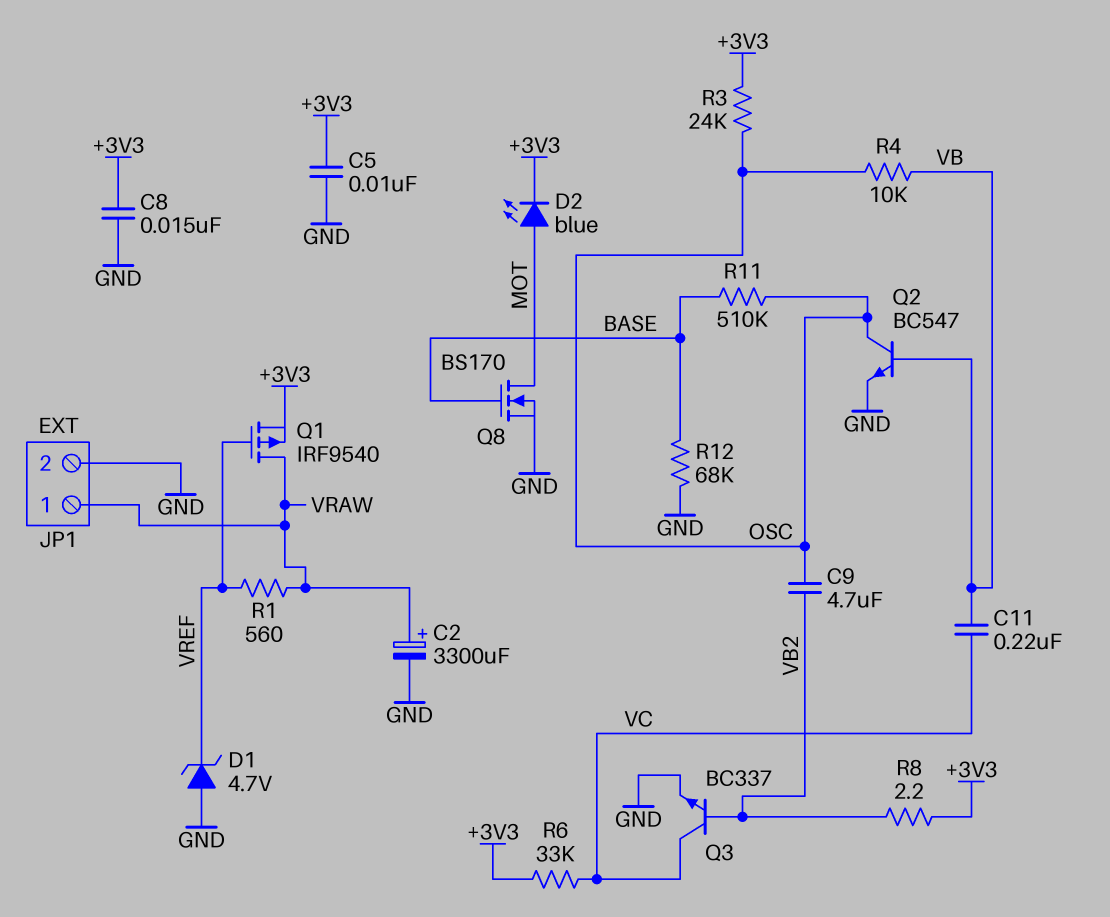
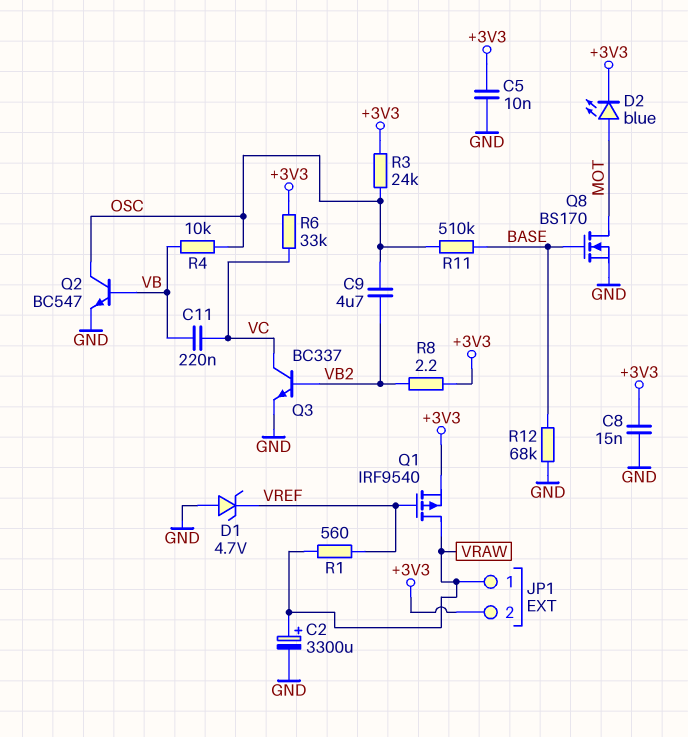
JP1 pin 2: GND -> +3V3

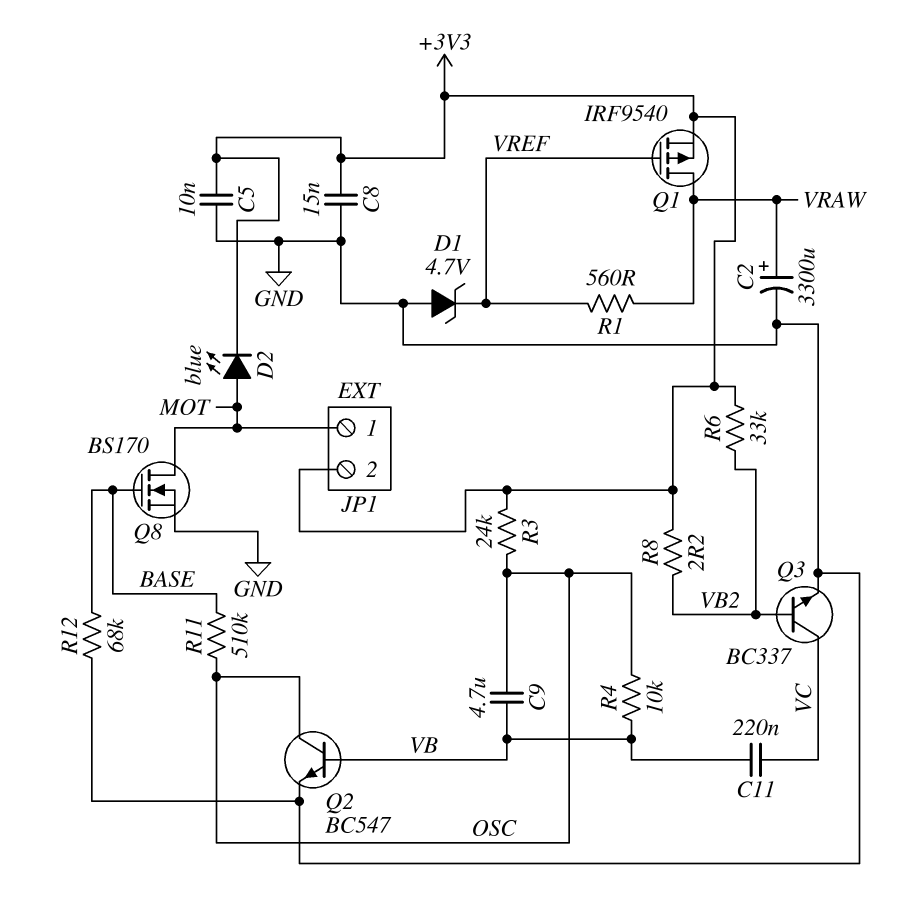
C9: 4.7uF (OSC, VB2) -> 4.7uF (OSC, VB)
JP1 pin 1: VRAW -> MOT
R6: 33k (+3V3, VC) -> 33k (+3V3, VB2)

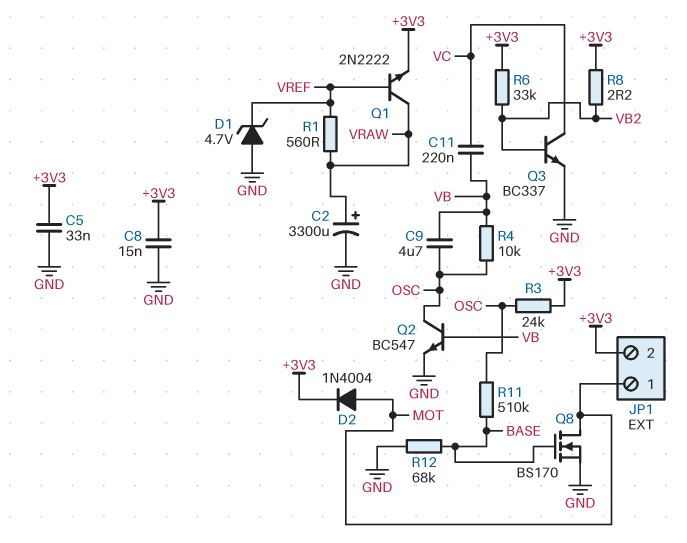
C5: 10nF (+3V3, GND) -> 33nF (+3V3, GND)
D2: LED blue (A MOT, K +3V3) -> diode 1N4004 (A MOT, K +3V3)
Q1: PMOS IRF9540 (G VREF, D VRAW, S +3V3) -> NPN 2N2222 (B VREF, C VRAW, E +3V3)

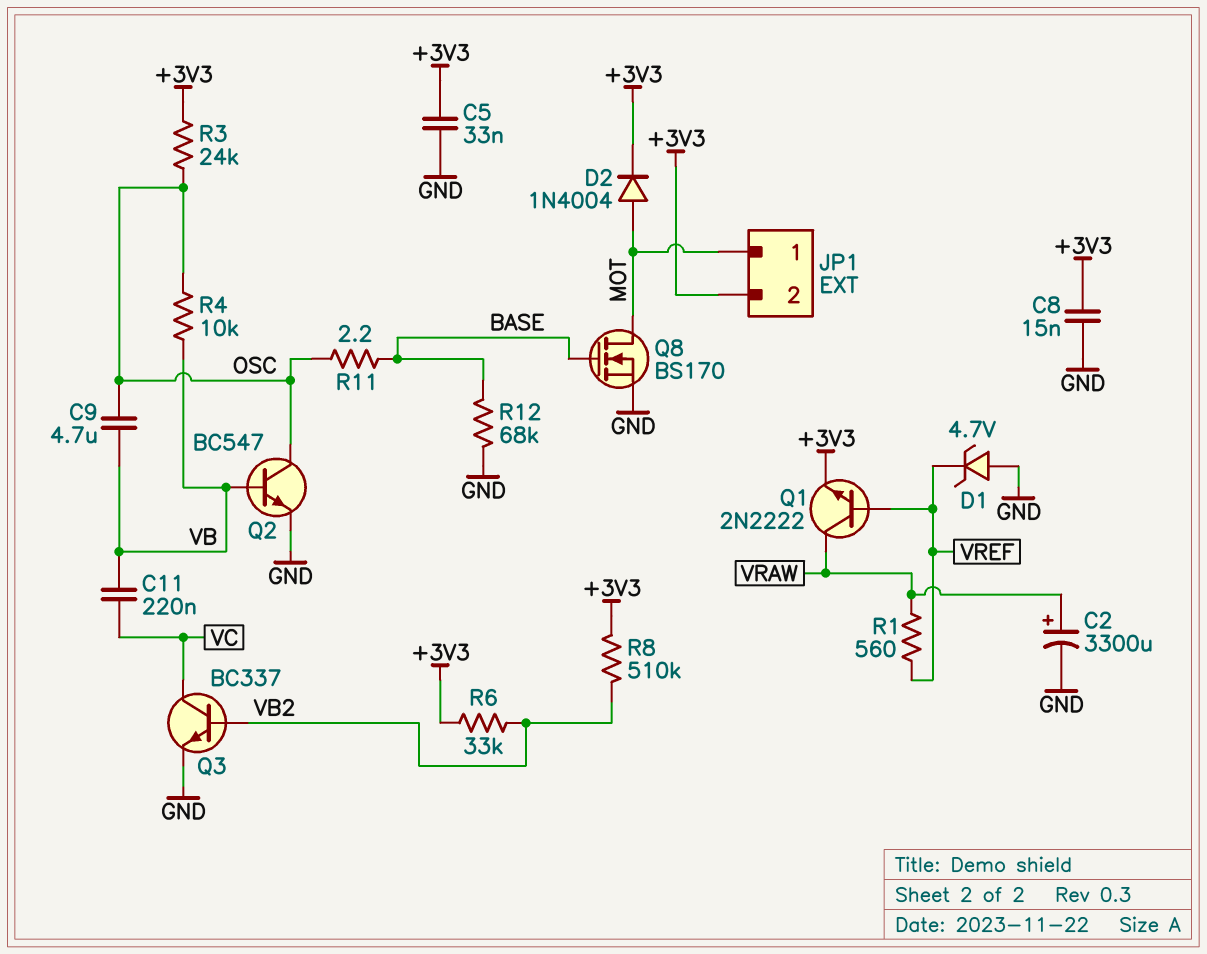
R8: 2.2 (+3V3, VB2) -> 510k (+3V3, VB2)
R11: 510k (BASE, OSC) -> 2.2 (BASE, OSC)

